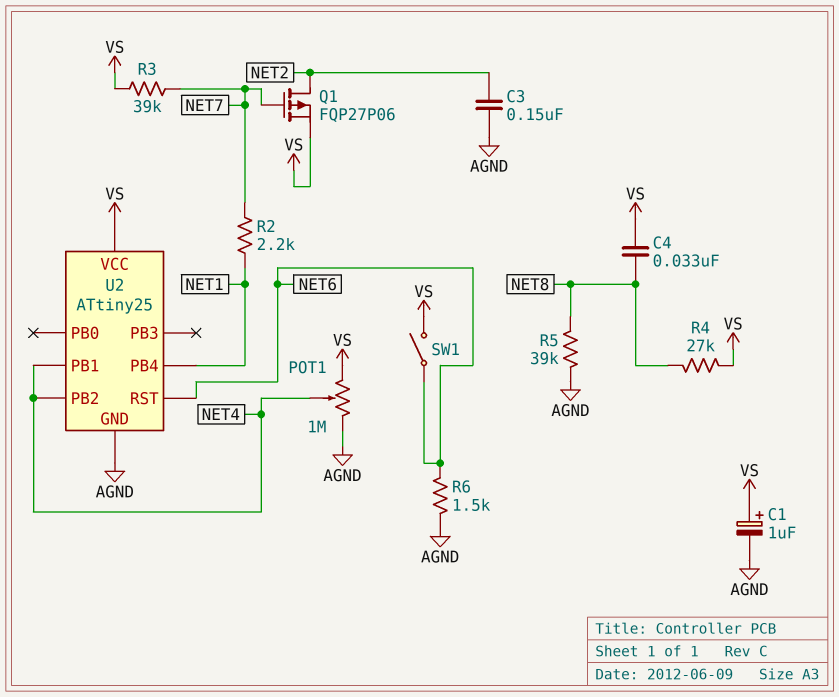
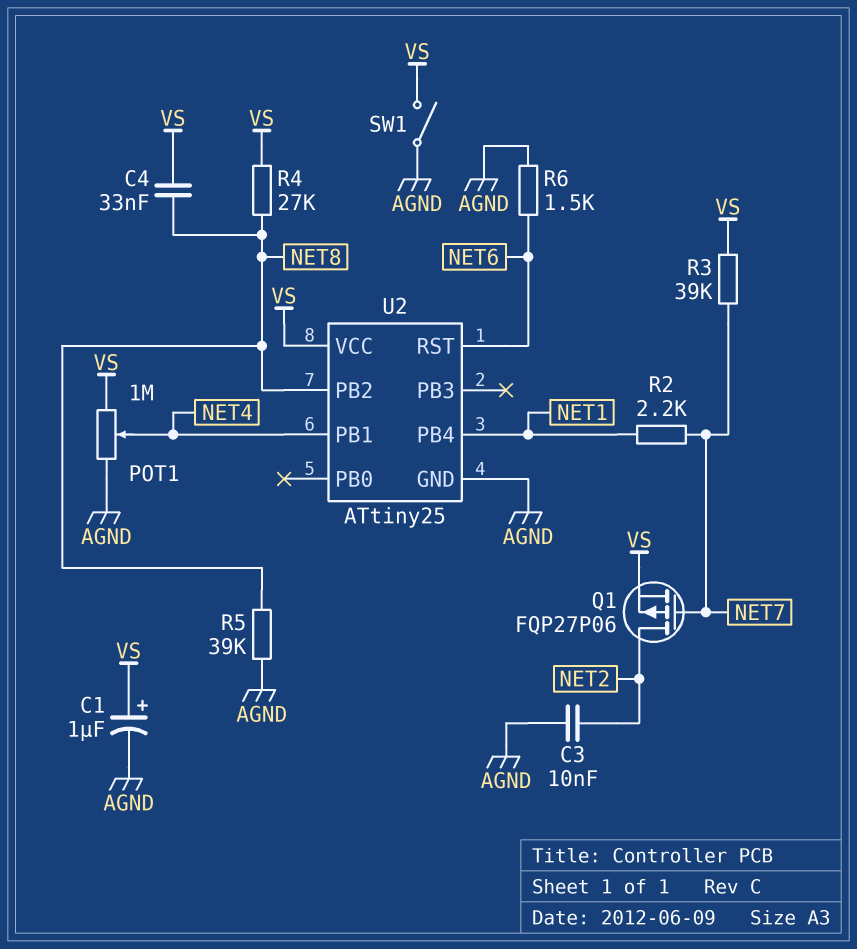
C3: 150nF (AGND, NET2) -> 10nF (AGND, NET2)
SW1: switch (NET6, VS) -> switch (AGND, VS)
U2 pin PB2: NET4 -> NET8

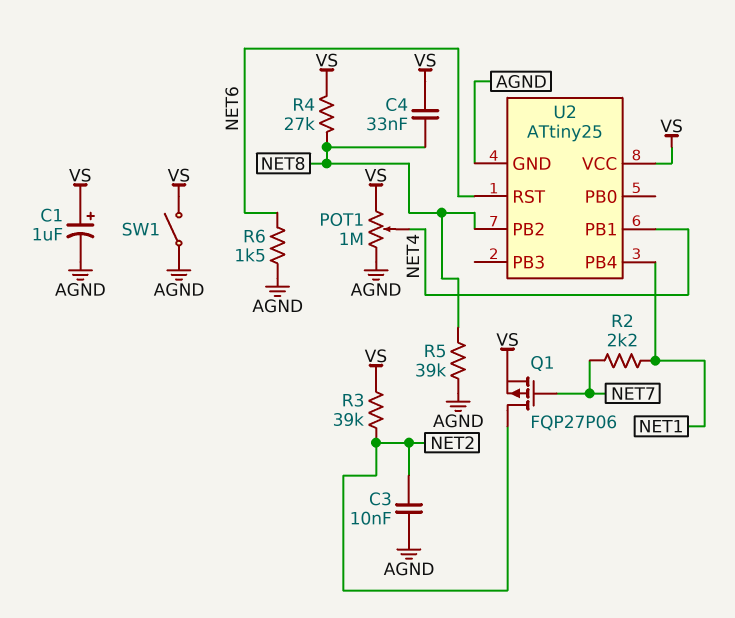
R3: 39k (NET7, VS) -> 39k (NET2, VS)

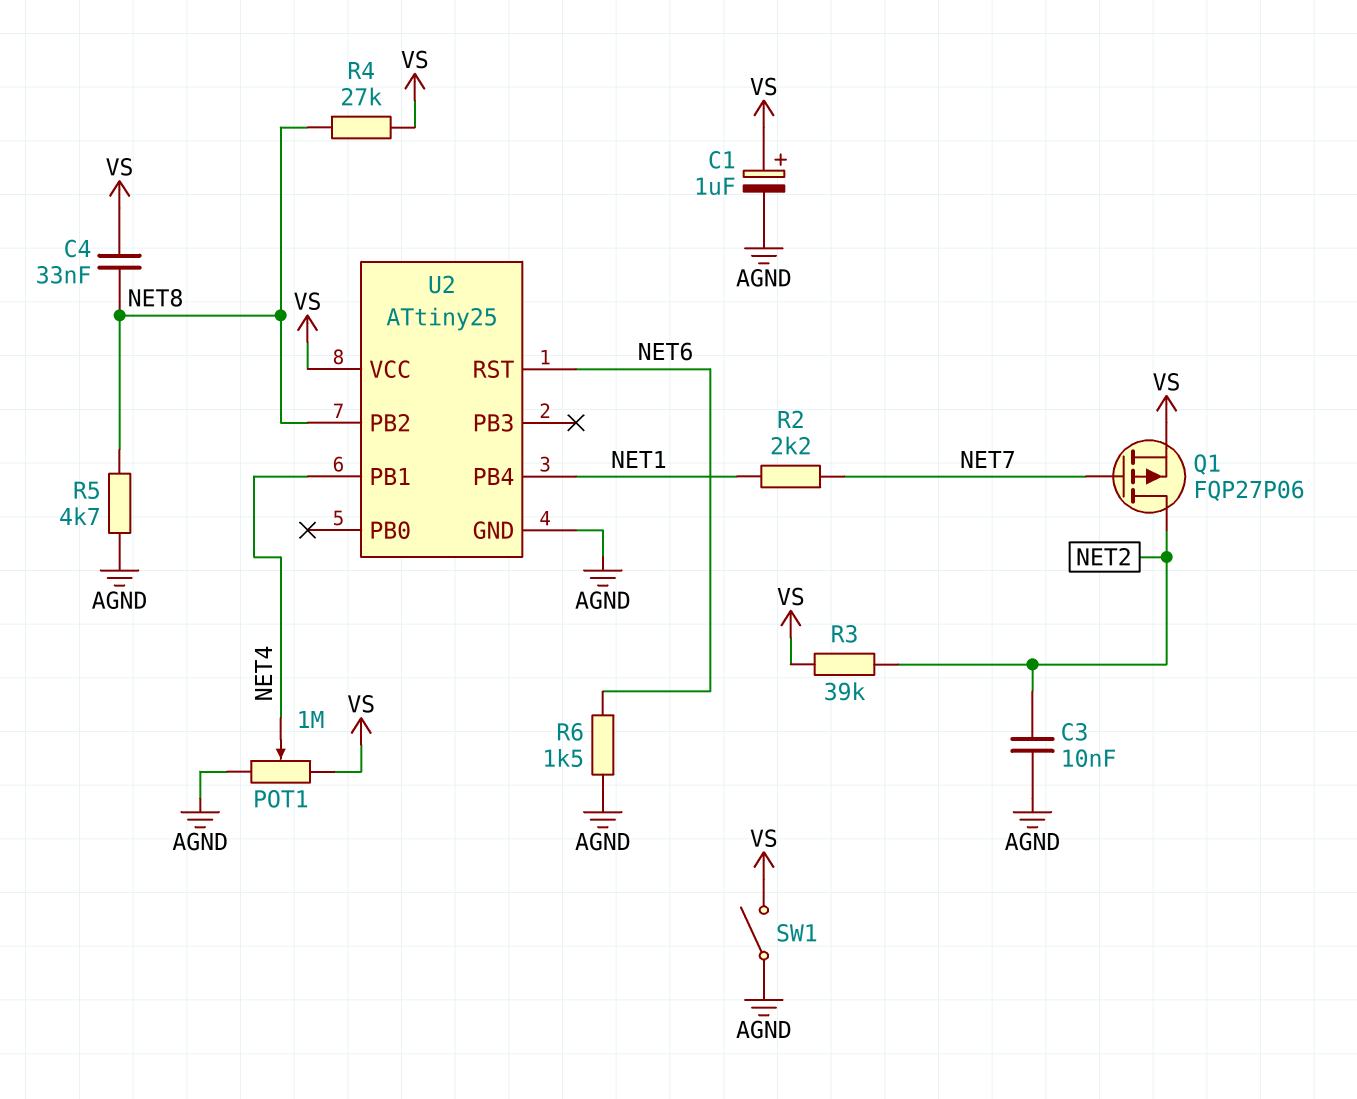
R5: 39k (AGND, NET8) -> 4.7k (AGND, NET8)

